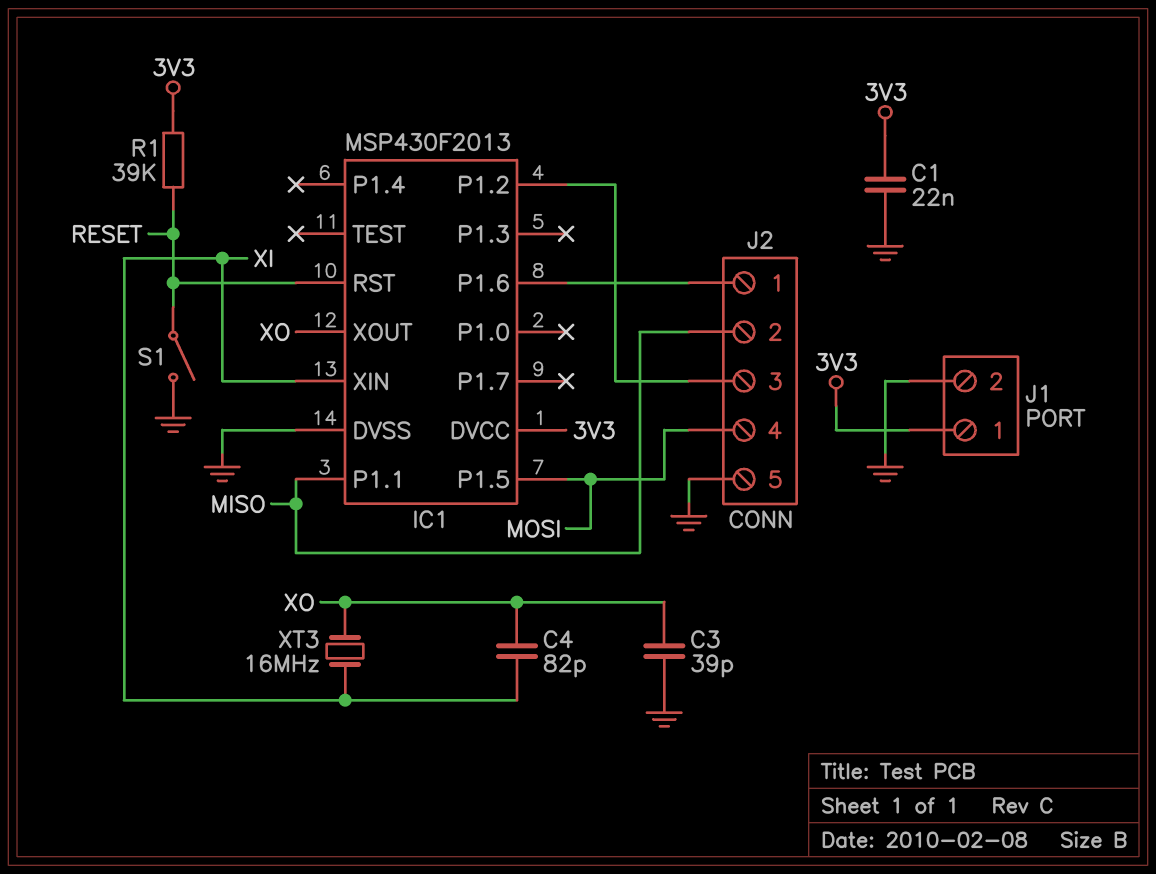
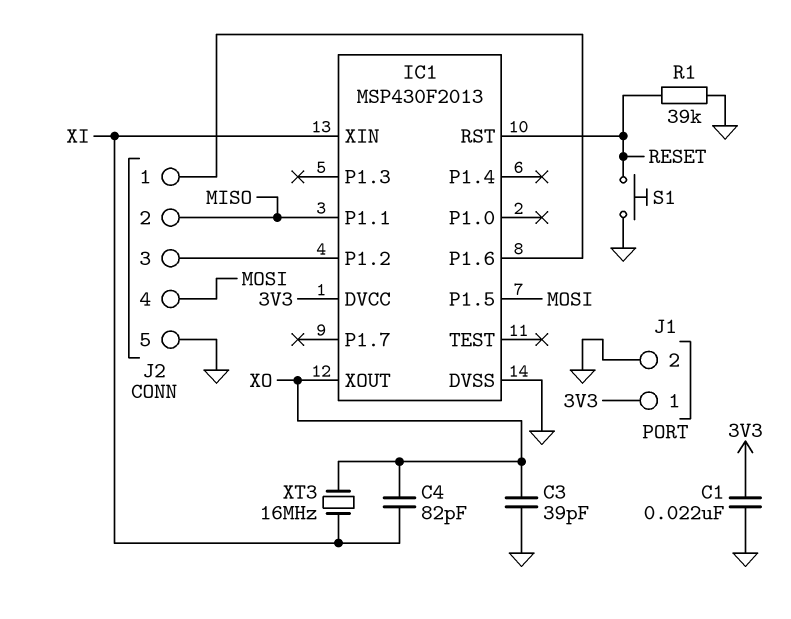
R1: 39k (3V3, RESET) -> 39k (GND, RESET)
S1: switch (GND, RESET) -> button (GND, RESET)

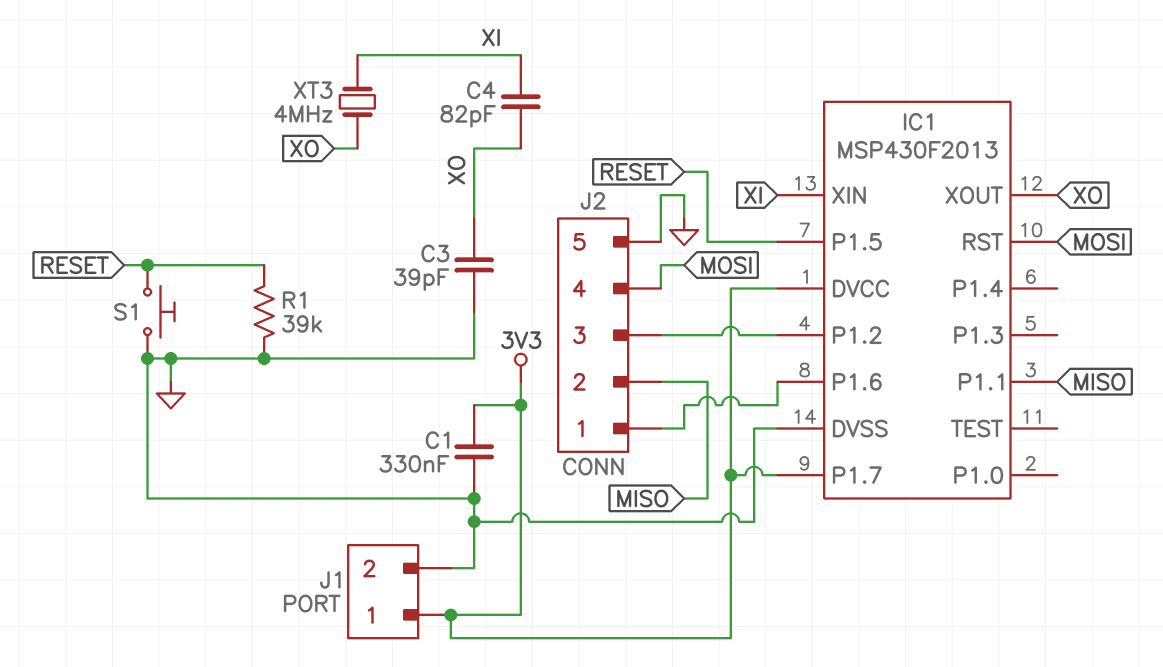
C1: 22nF (3V3, GND) -> 330nF (3V3, GND)
IC1 pin P1.5: MOSI -> RESET
IC1 pin P1.7: none -> 3V3
IC1 pin RST: RESET -> MOSI
XT3: 16MHz (XI, XO) -> 4MHz (XI, XO)

